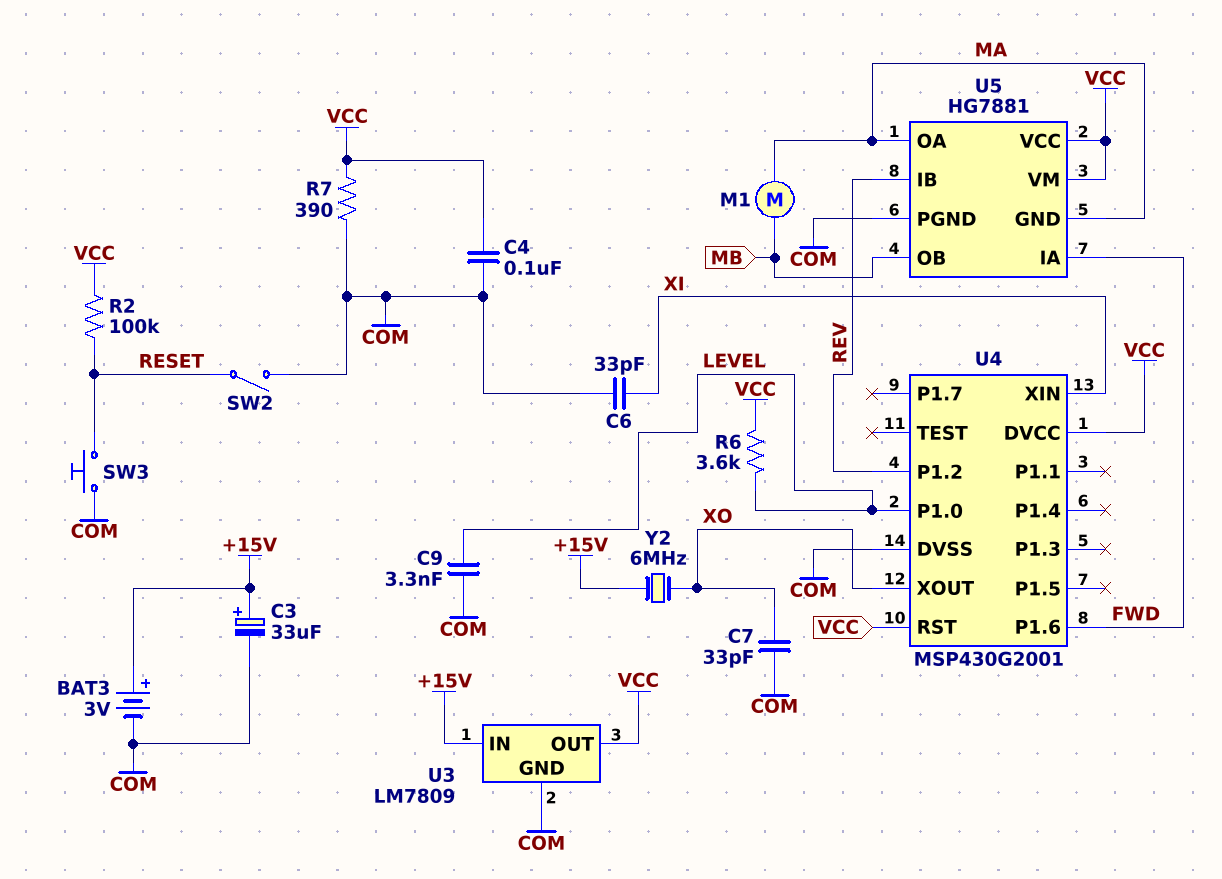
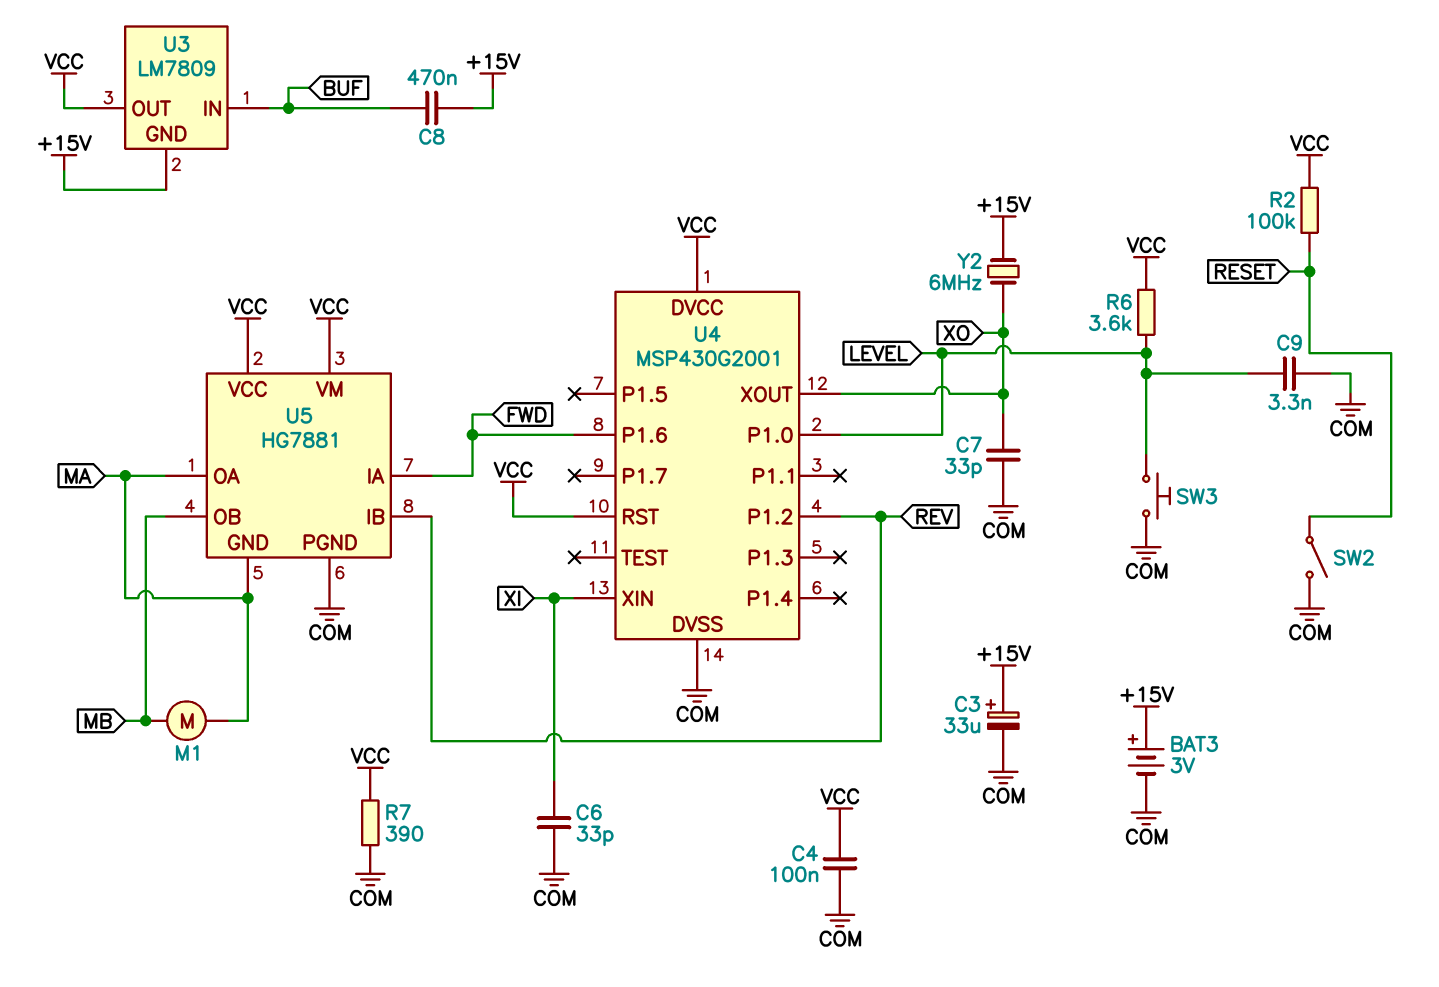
C8: none -> 470nF (+15V, BUF)
SW3: button (COM, RESET) -> button (COM, LEVEL)
U3 pin GND: COM -> +15V
U3 pin IN: +15V -> BUF

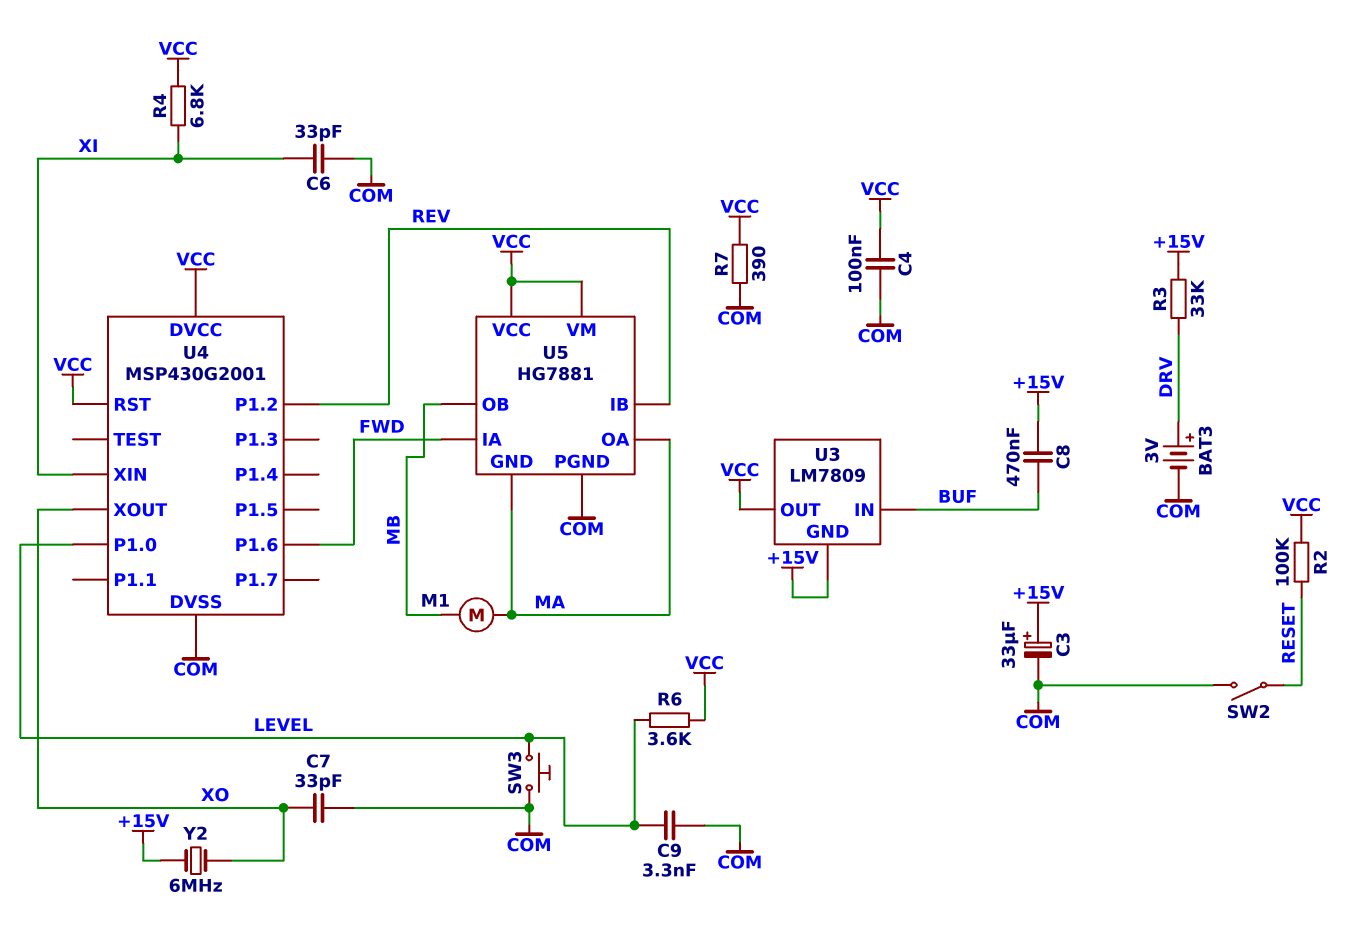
BAT3: 3V (plus +15V, minus COM) -> 3V (plus DRV, minus COM)
R3: none -> 33k (+15V, DRV)
R4: none -> 6.8k (VCC, XI)

